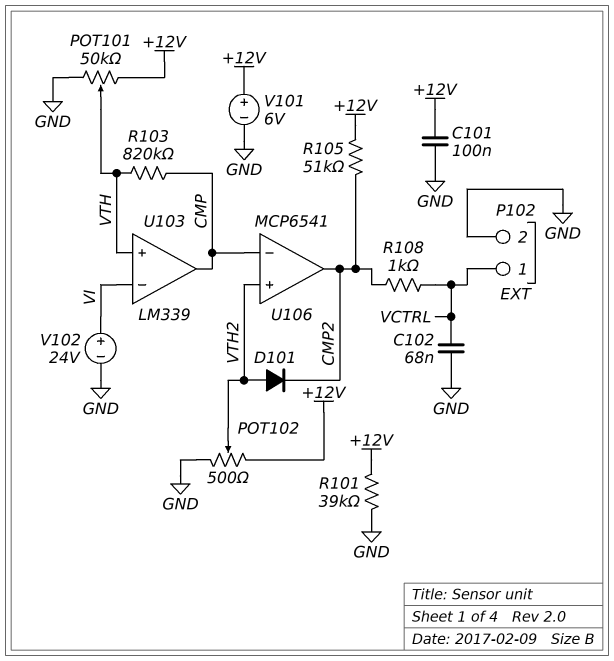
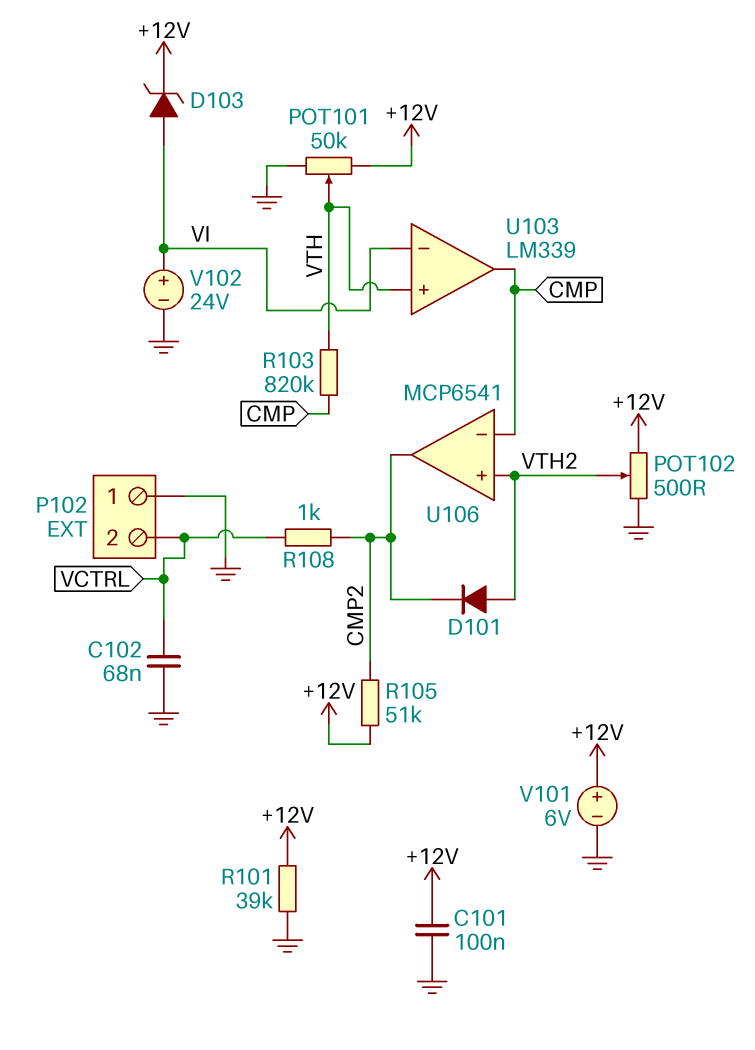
D103: none -> zener (A VI, K +12V)
P102 pin 1: VCTRL -> GND
P102 pin 2: GND -> VCTRL

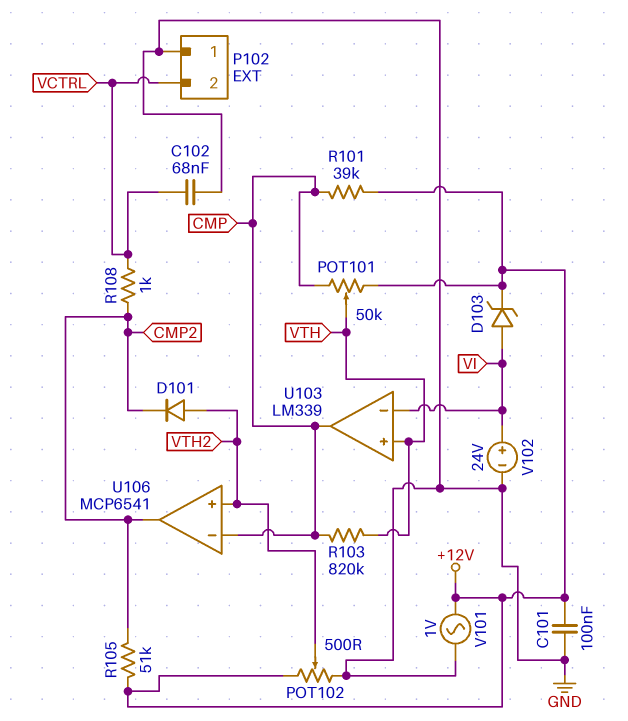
POT101: 50k (+12V, GND, wiper VTH) -> 50k (+12V, CMP, wiper VTH)
R101: 39k (+12V, GND) -> 39k (+12V, CMP)
V101: 6V (plus +12V, minus GND) -> AC 1V (+12V, GND)

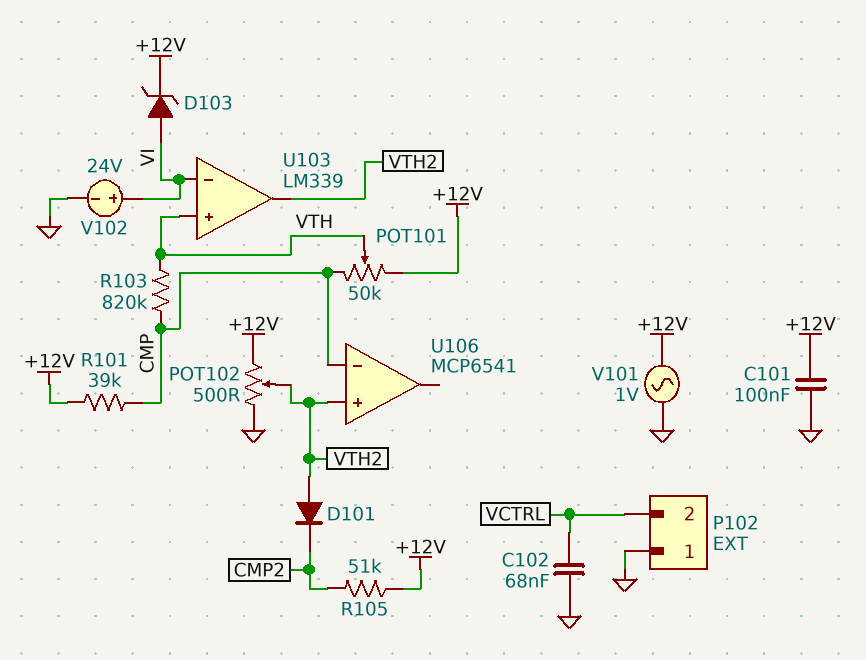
R108: 1k (CMP2, VCTRL) -> none
U103 pin out: CMP -> VTH2
U106 pin out: CMP2 -> none

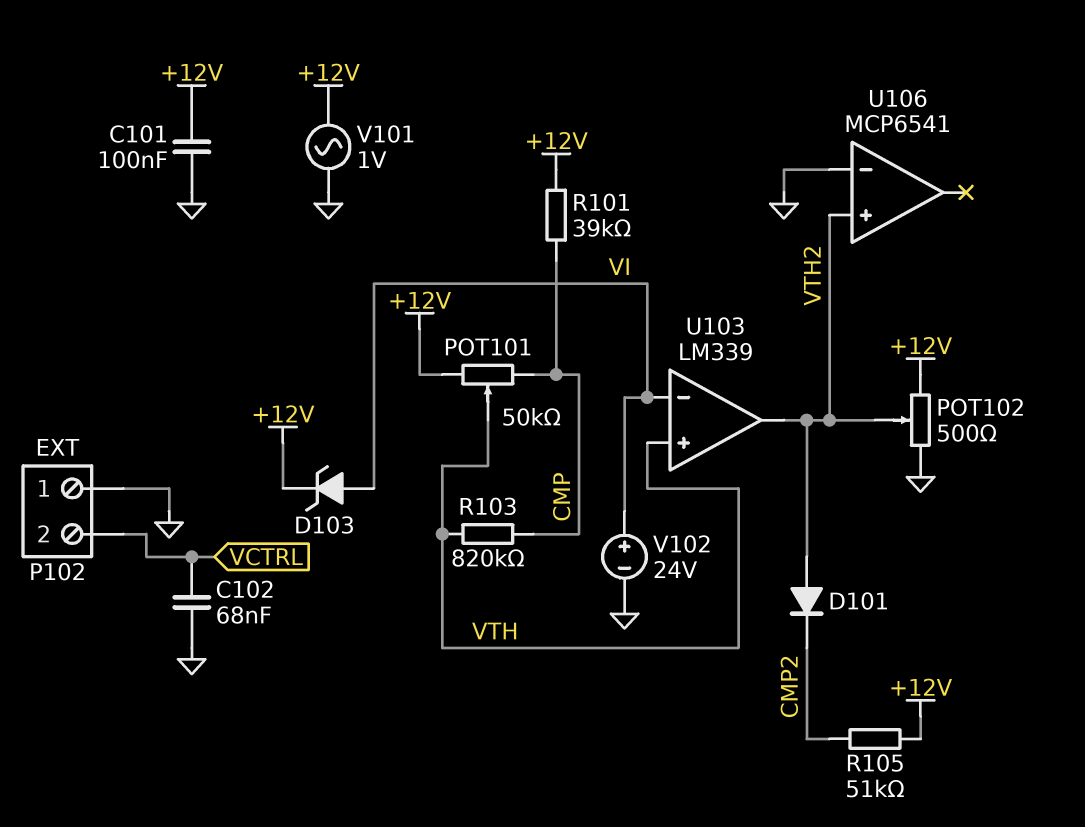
U106 pin in-: CMP -> GND

